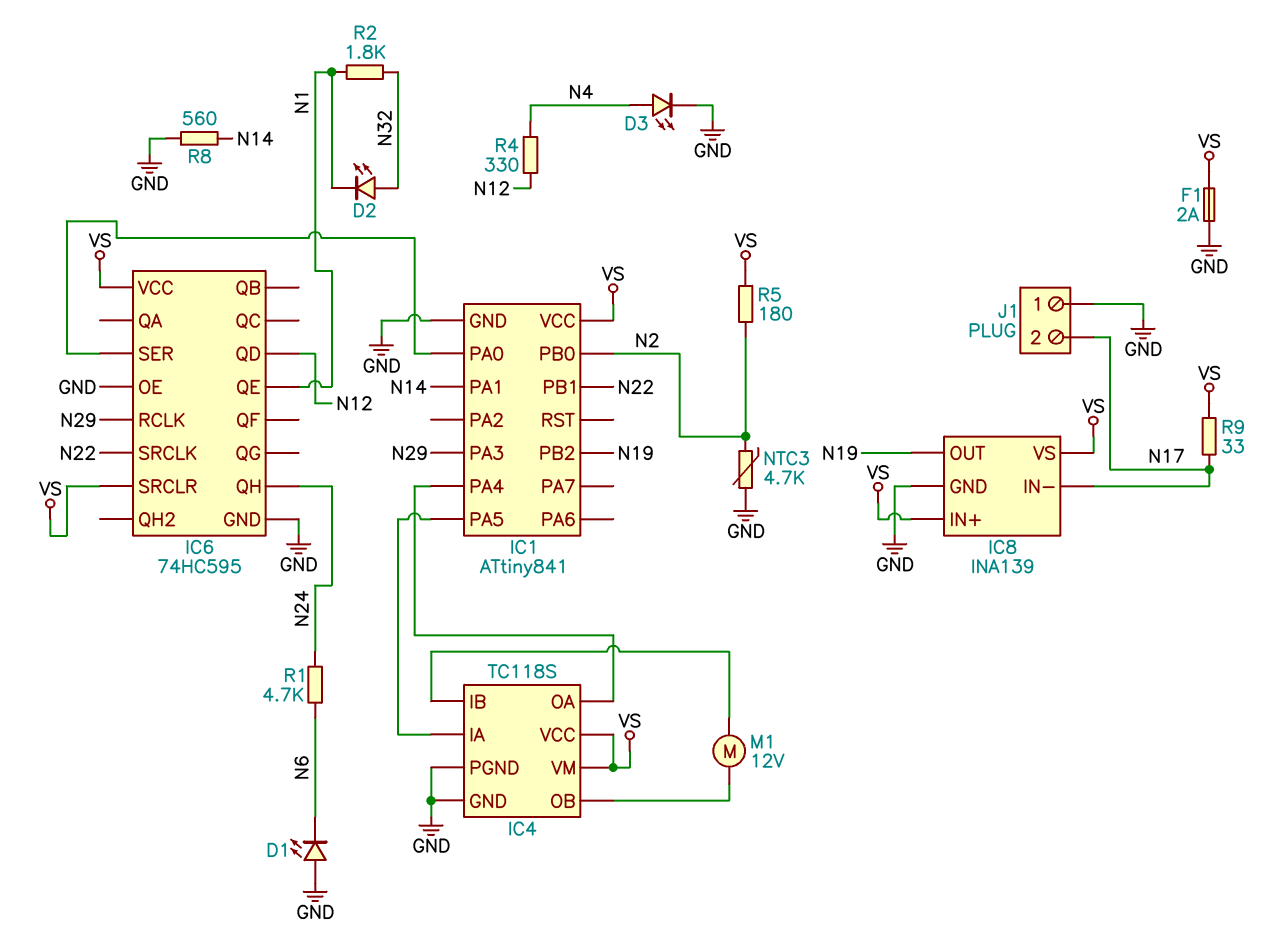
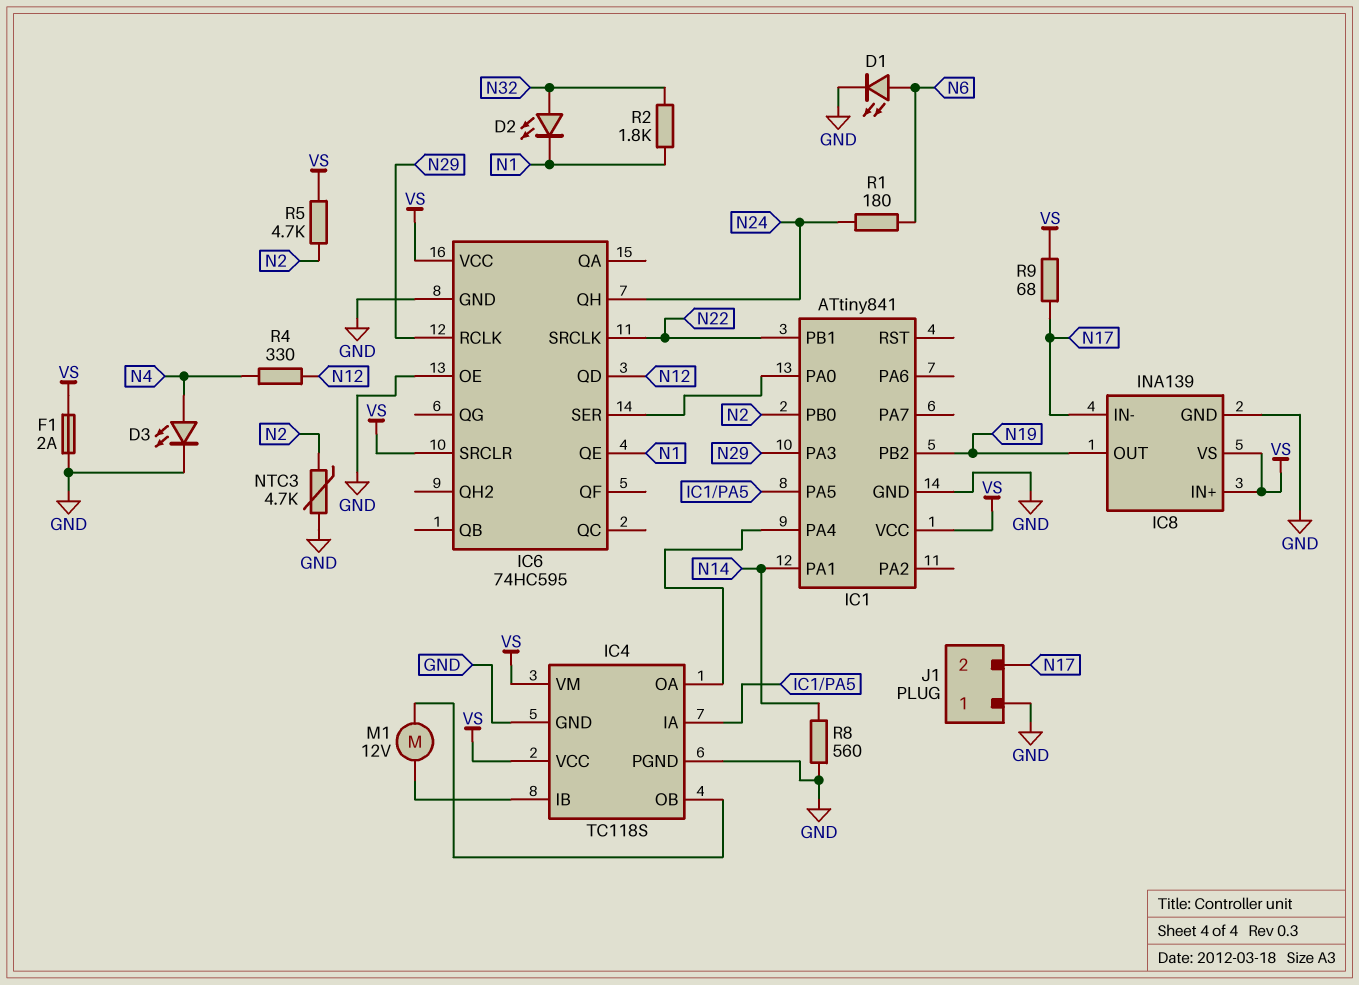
D1: LED (A GND, K N6) -> LED (A N6, K GND)
R1: 4.7k (N6, N24) -> 180 (N6, N24)
R5: 180 (N2, VS) -> 4.7k (N2, VS)
R9: 33 (N17, VS) -> 68 (N17, VS)

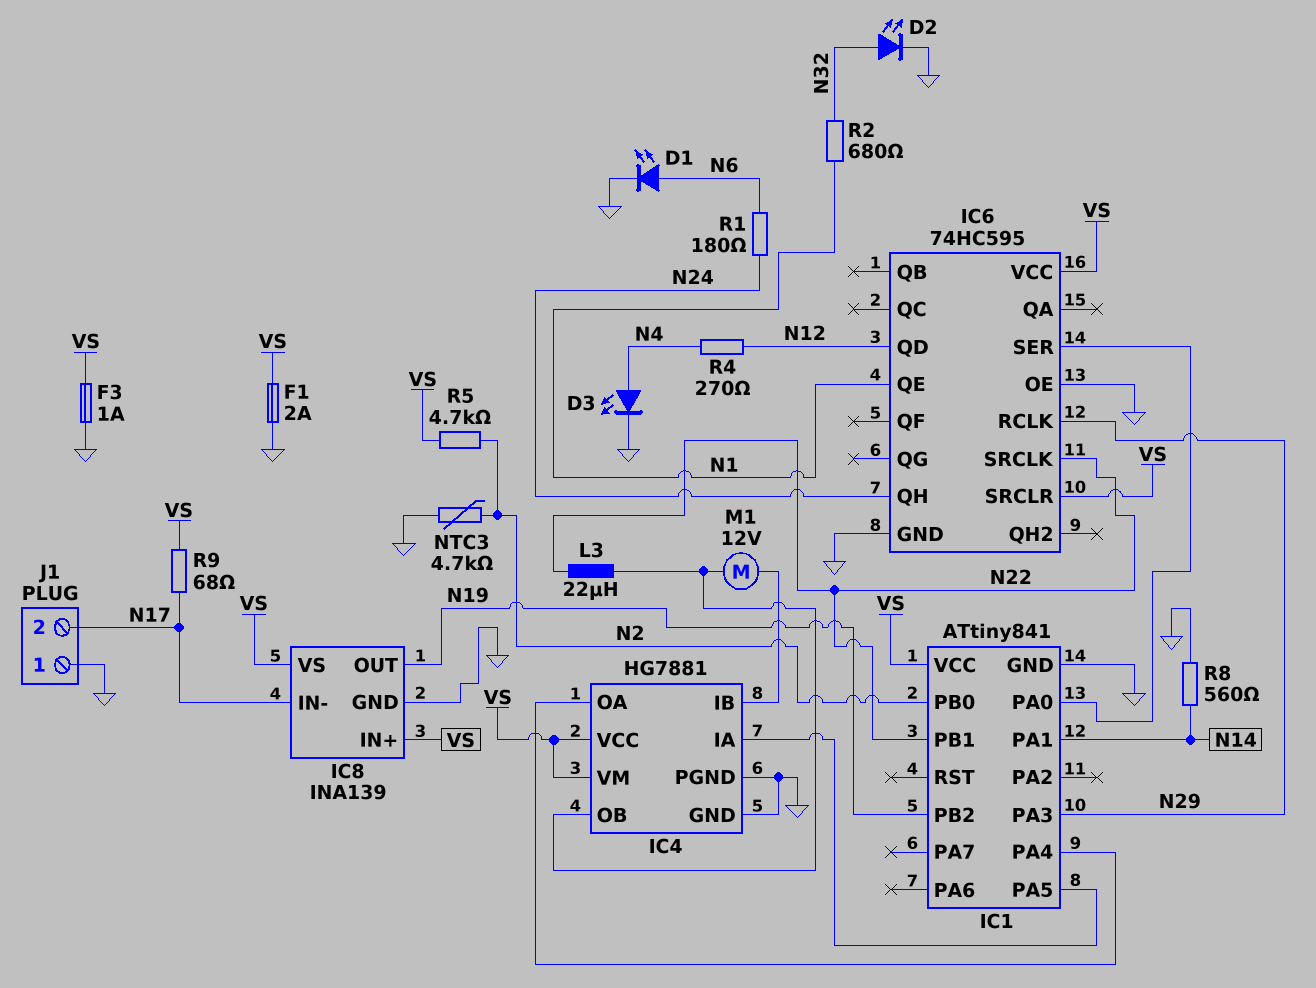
D2: LED (A N32, K N1) -> LED (A N32, K GND)
F3: none -> 1A (GND, VS)
IC4: TC118S -> HG7881
L3: none -> 22uH (IC4/OB, N22)
R2: 1.8k (N1, N32) -> 680 (N1, N32)
R4: 330 (N4, N12) -> 270 (N4, N12)

